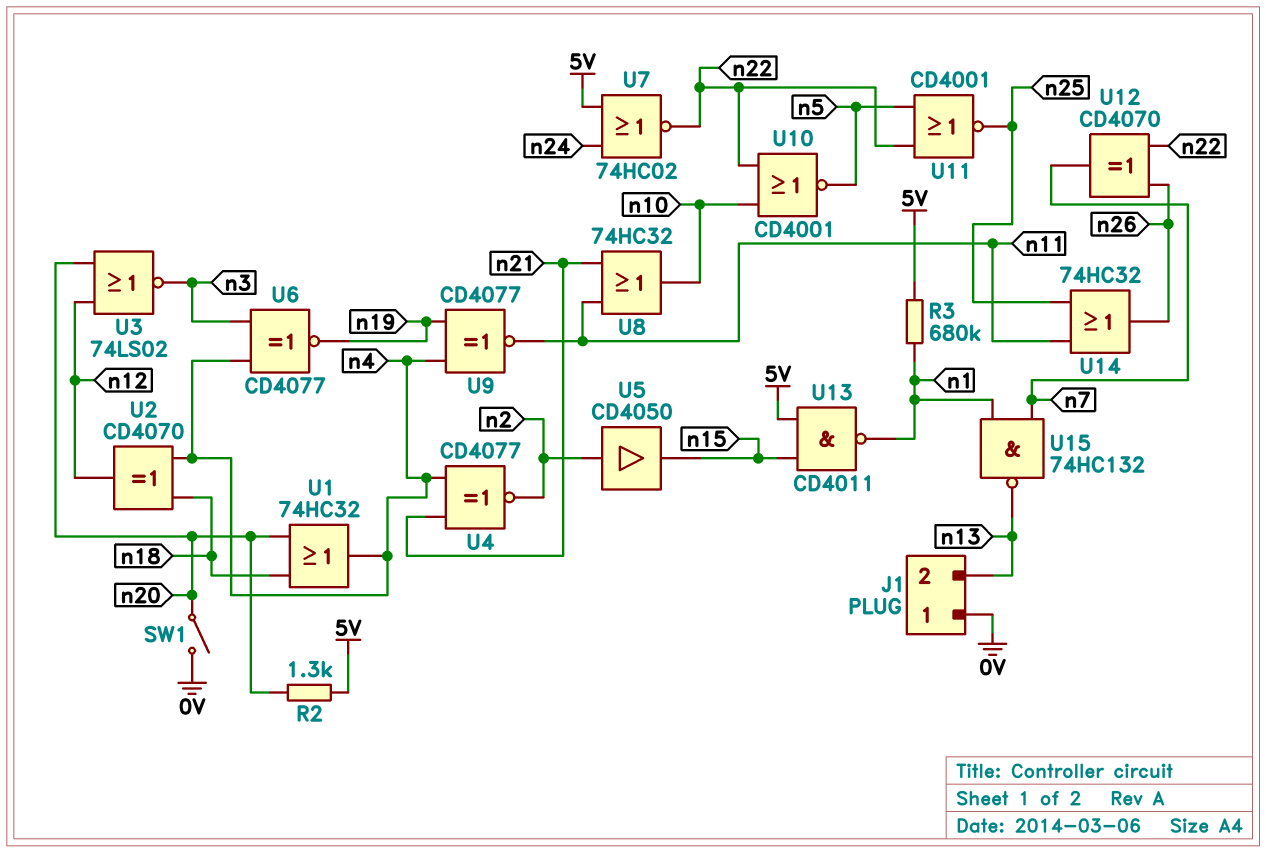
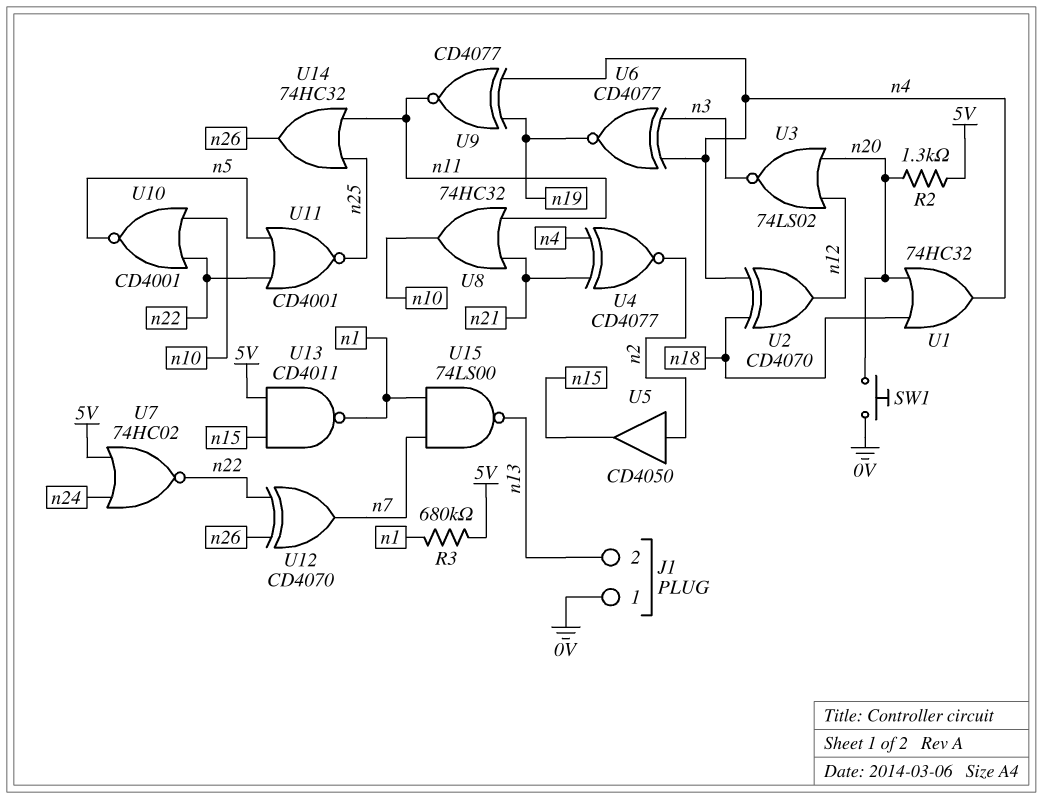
SW1: switch (0V, n20) -> button (0V, n20)
U15: NAND 74HC132 (in n1, in n7, out n13) -> NAND 74LS00 (in n1, in n7, out n13)

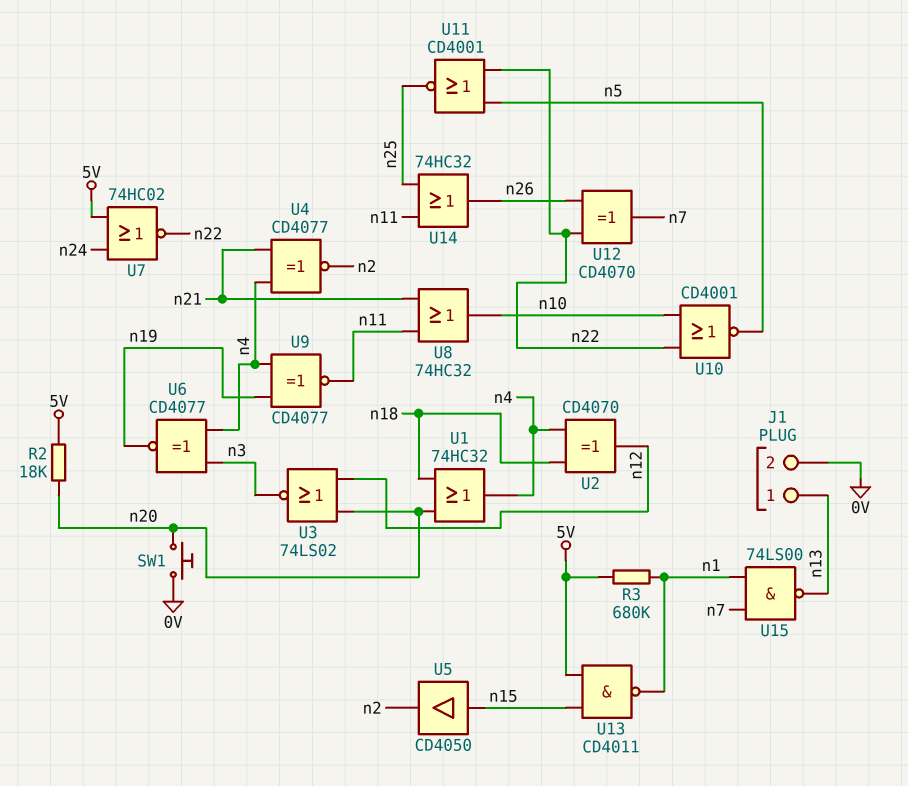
J1 pin 1: 0V -> n13
J1 pin 2: n13 -> 0V
R2: 1.3k (5V, n20) -> 18k (5V, n20)
U5: buffer CD4050 (in n2, out n15) -> buffer CD4050 (in n15, out n2)

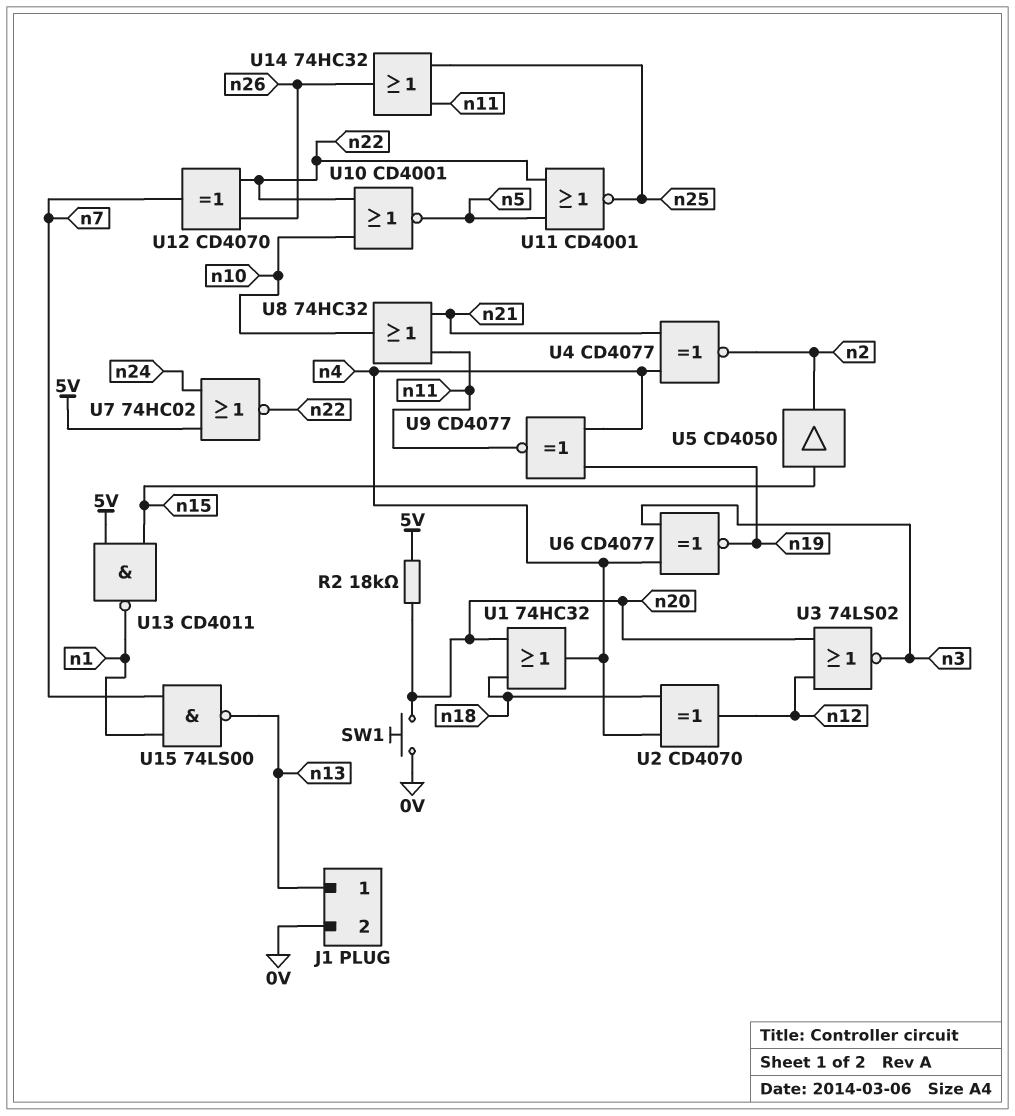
R3: 680k (5V, n1) -> none

